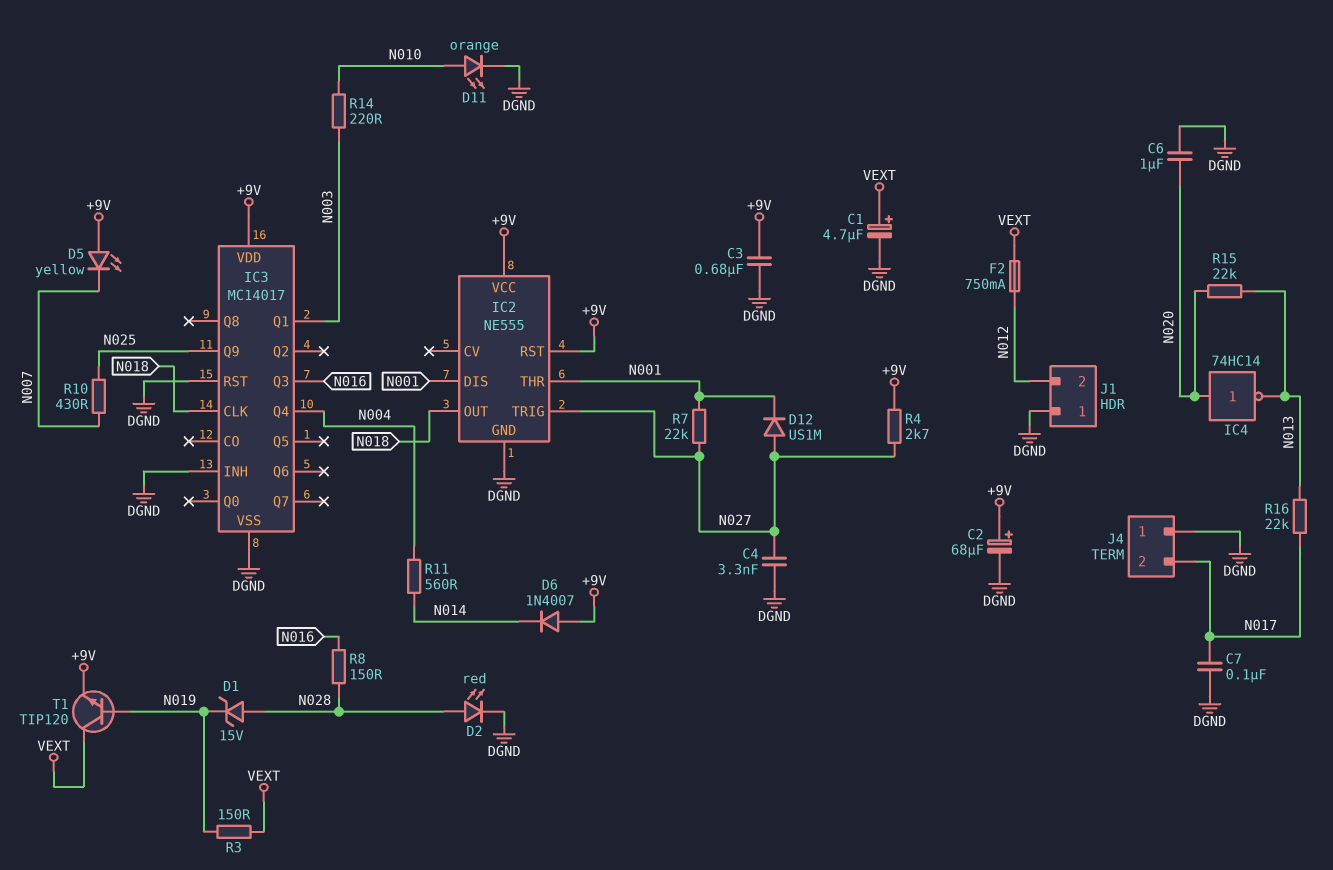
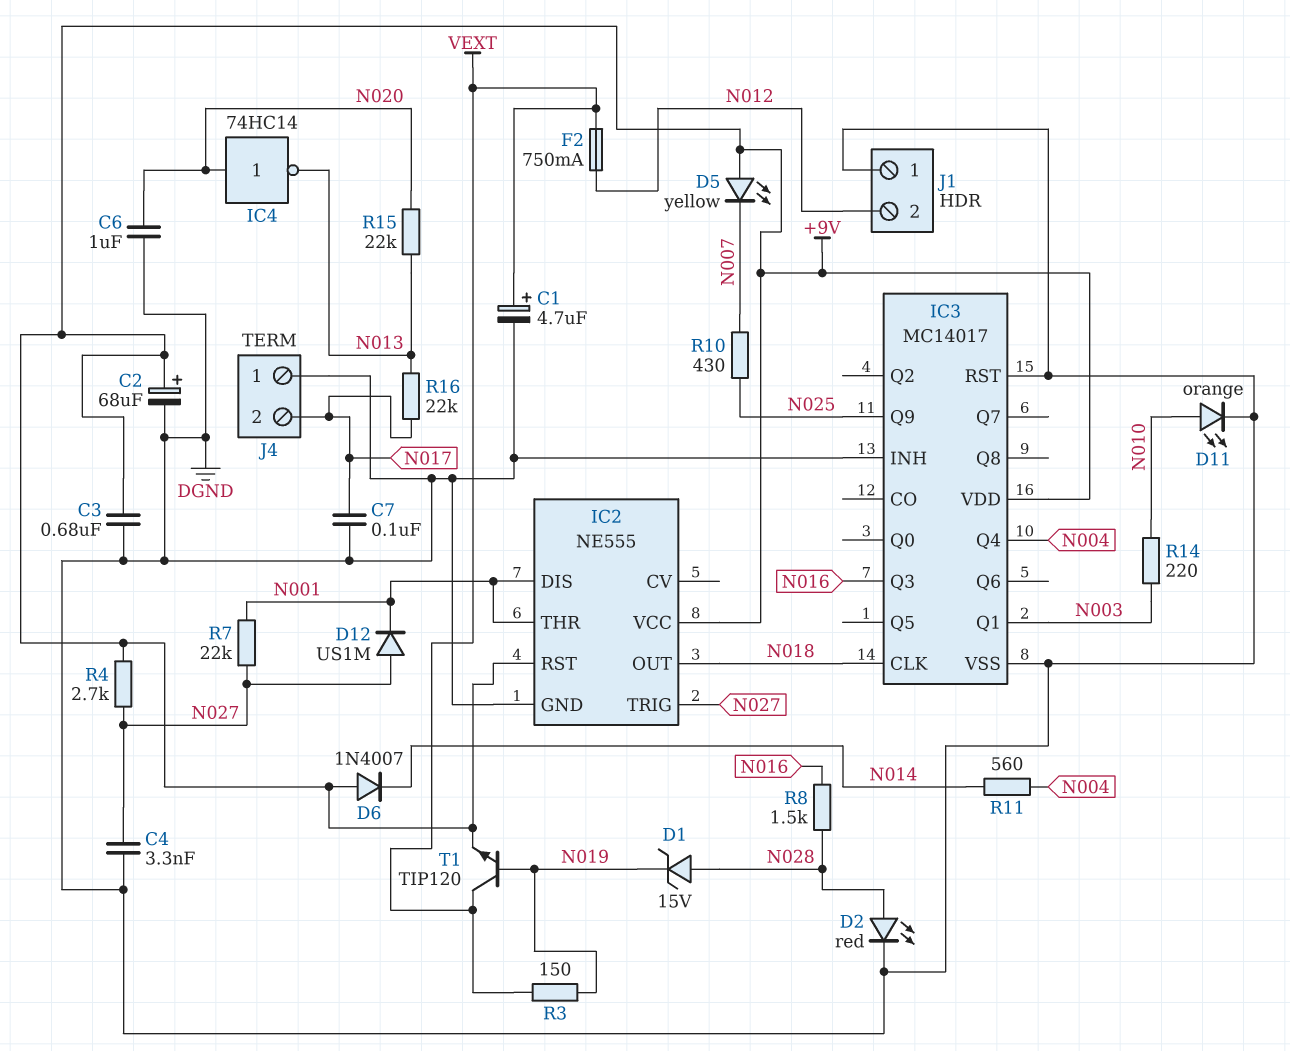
R8: 150 (N016, N028) -> 1.5k (N016, N028)

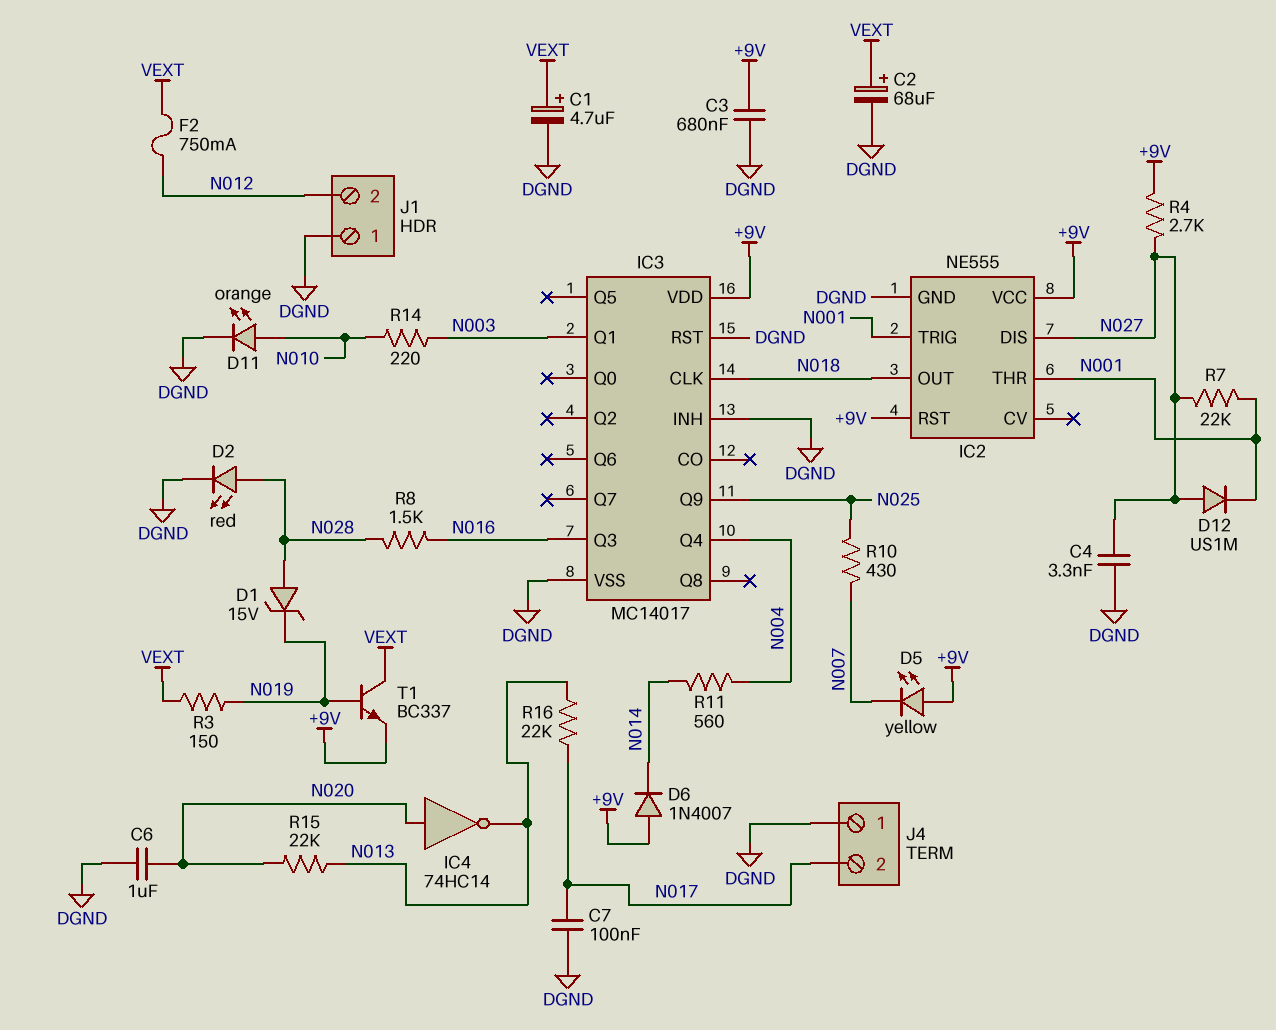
C2: 68uF (plus +9V, minus DGND) -> 68uF (plus VEXT, minus DGND)
IC2 pin DIS: N001 -> N027
IC2 pin TRIG: N027 -> N001
T1: NPN TIP120 (B N019, C VEXT, E +9V) -> NPN BC337 (B N019, C VEXT, E +9V)

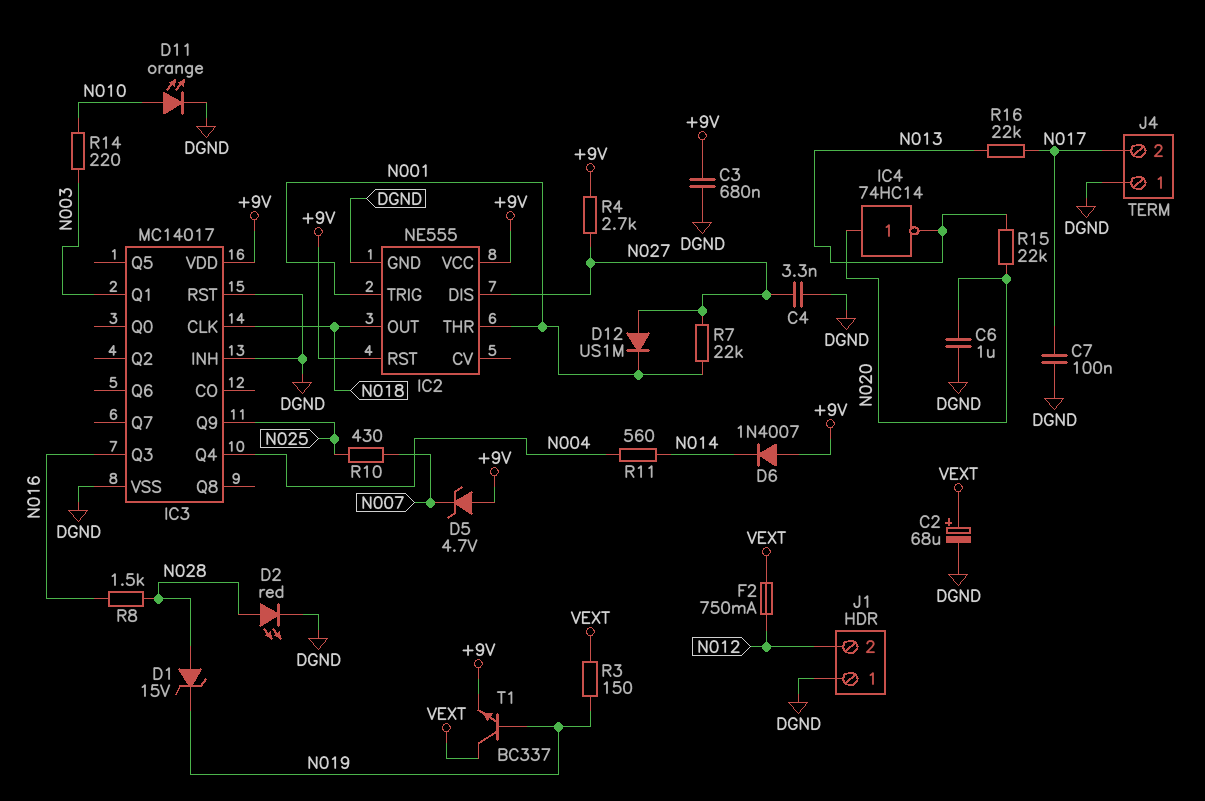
C1: 4.7uF (plus VEXT, minus DGND) -> none
D5: LED yellow (A +9V, K N007) -> zener 4.7V (A +9V, K N007)

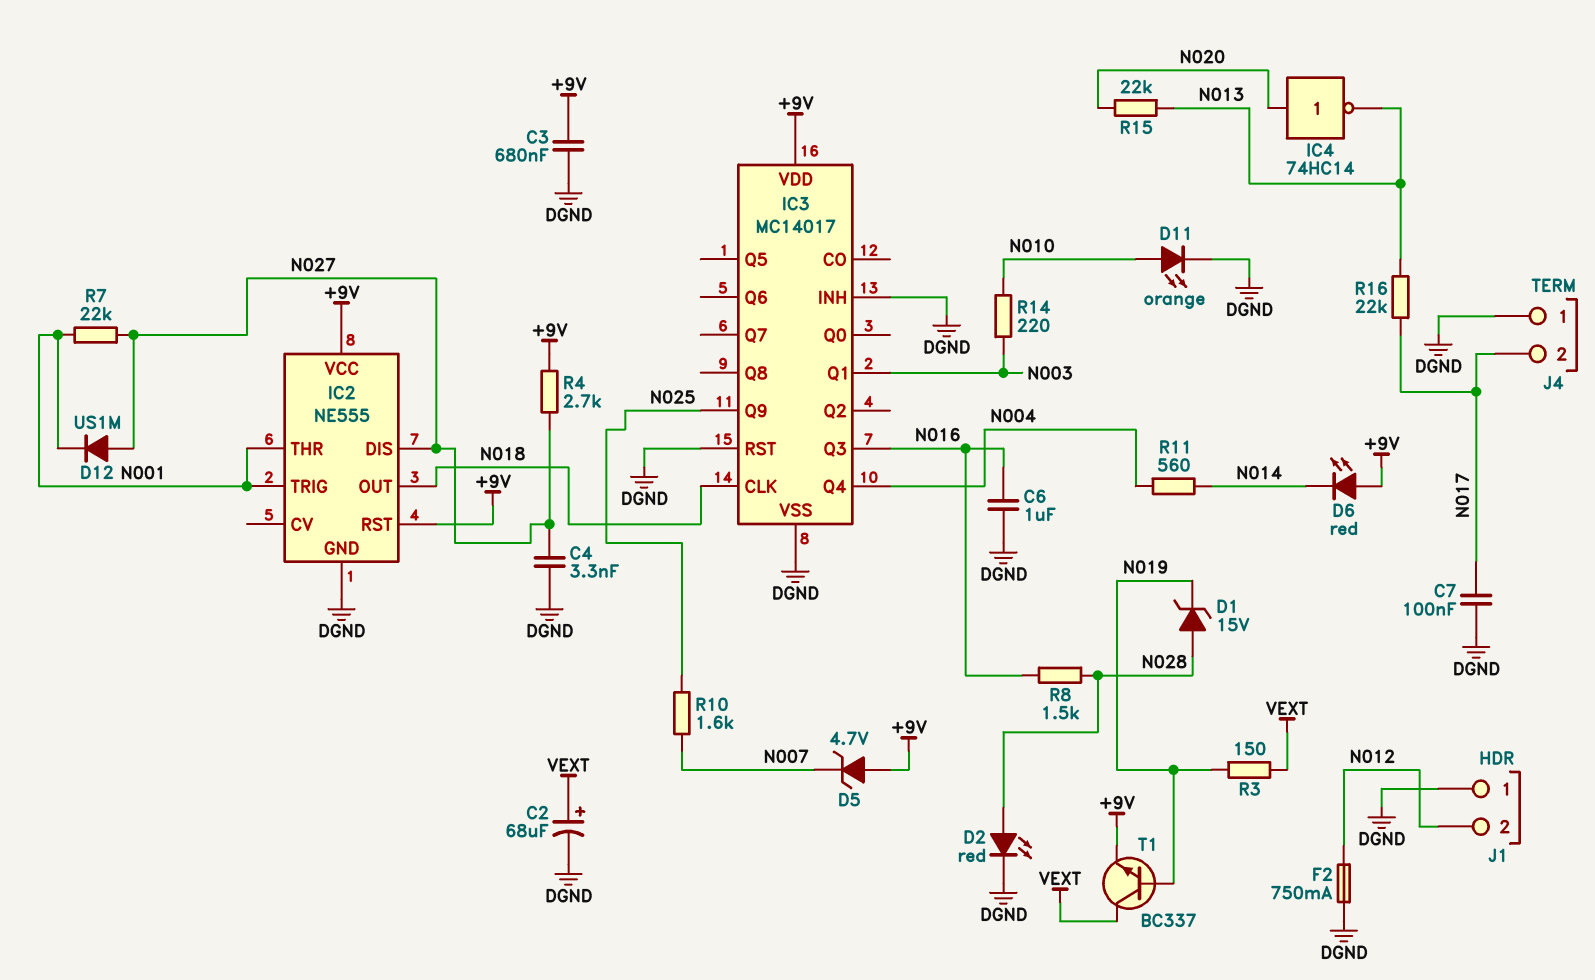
C6: 1uF (DGND, N020) -> 1uF (DGND, N016)
D6: diode 1N4007 (A +9V, K N014) -> LED red (A +9V, K N014)
F2: 750mA (N012, VEXT) -> 750mA (DGND, N012)
R10: 430 (N007, N025) -> 1.6k (N007, N025)

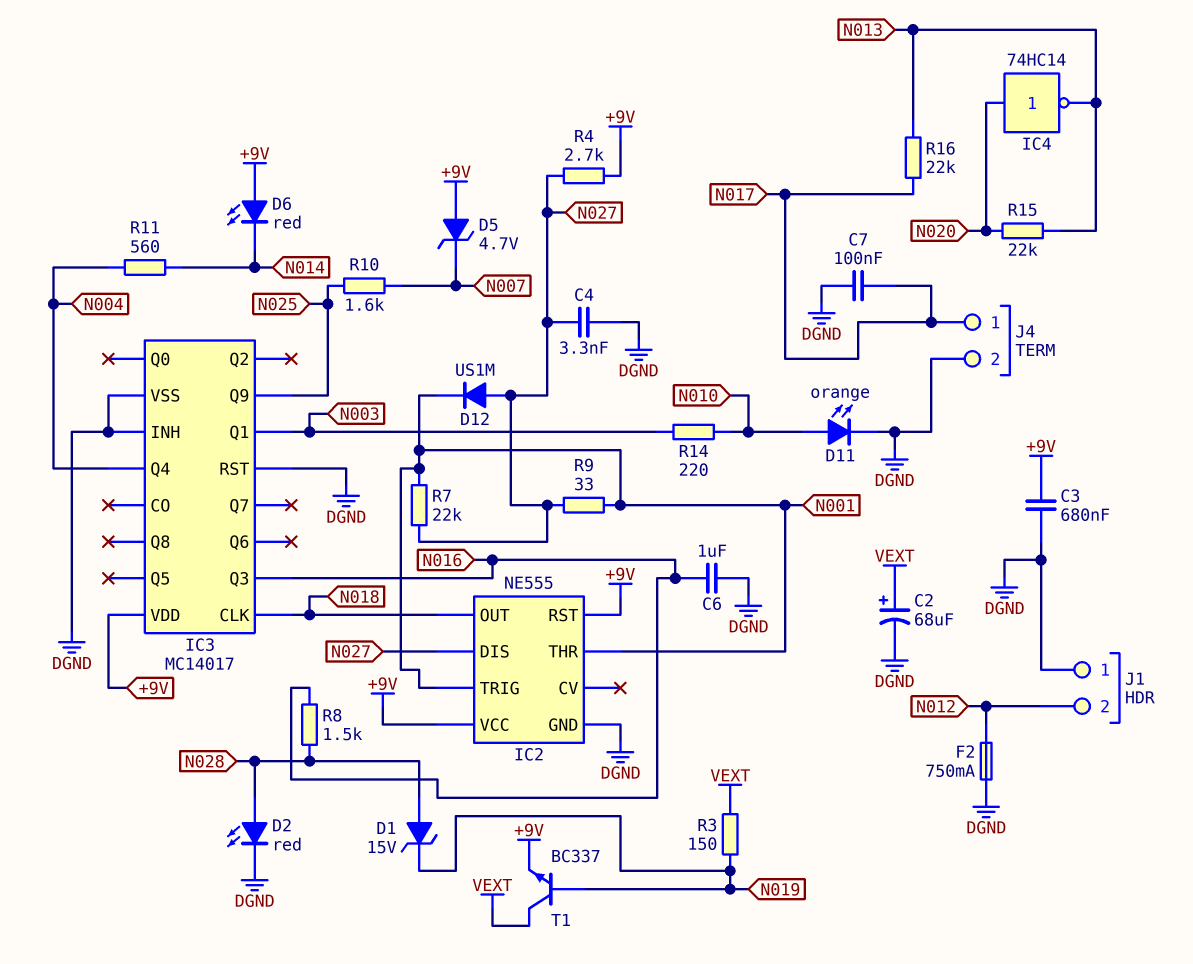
J4 pin 1: DGND -> N017
J4 pin 2: N017 -> DGND
R9: none -> 33 (N001, N027)

